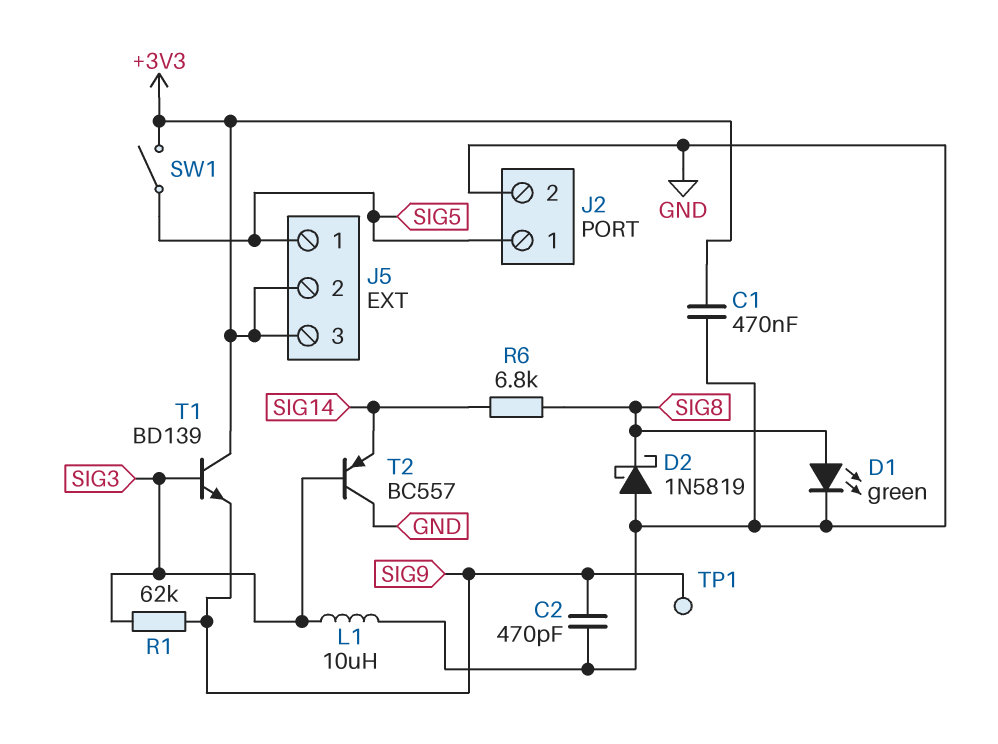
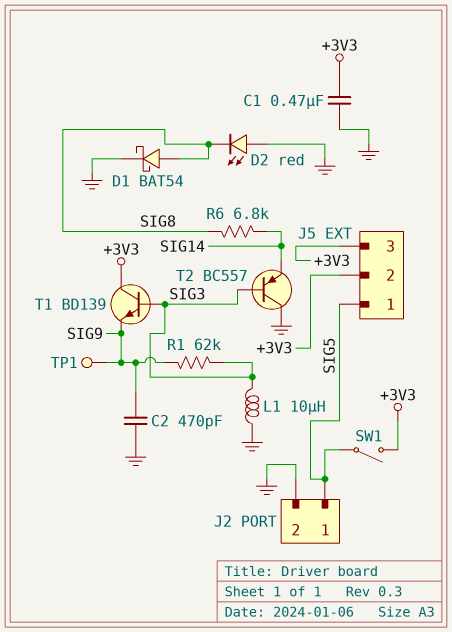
D1: LED green (A SIG8, K GND) -> schottky BAT54 (A SIG8, K GND)
D2: schottky 1N5819 (A GND, K SIG8) -> LED red (A GND, K SIG8)

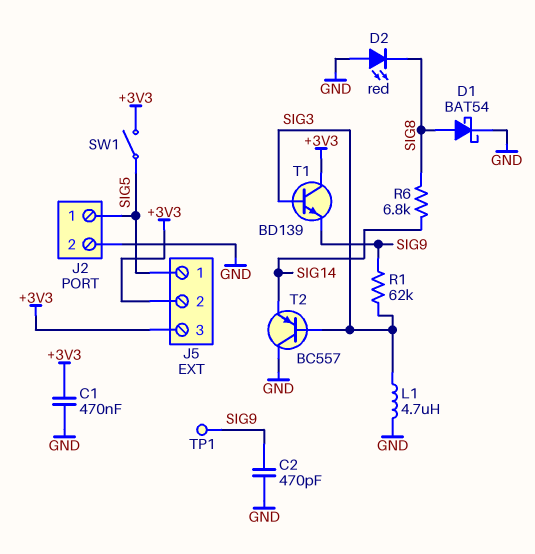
L1: 10uH (GND, SIG3) -> 4.7uH (GND, SIG3)

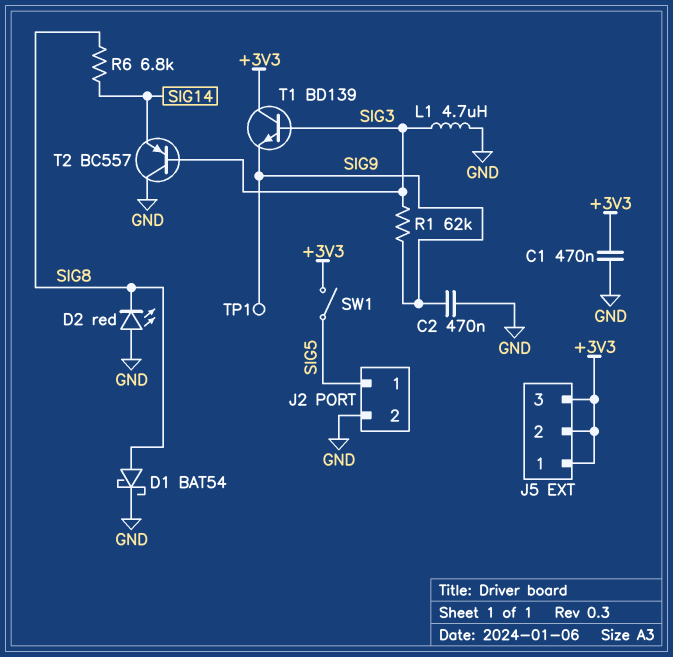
C2: 470pF (GND, SIG9) -> 470nF (GND, SIG9)
J5 pin 1: SIG5 -> +3V3

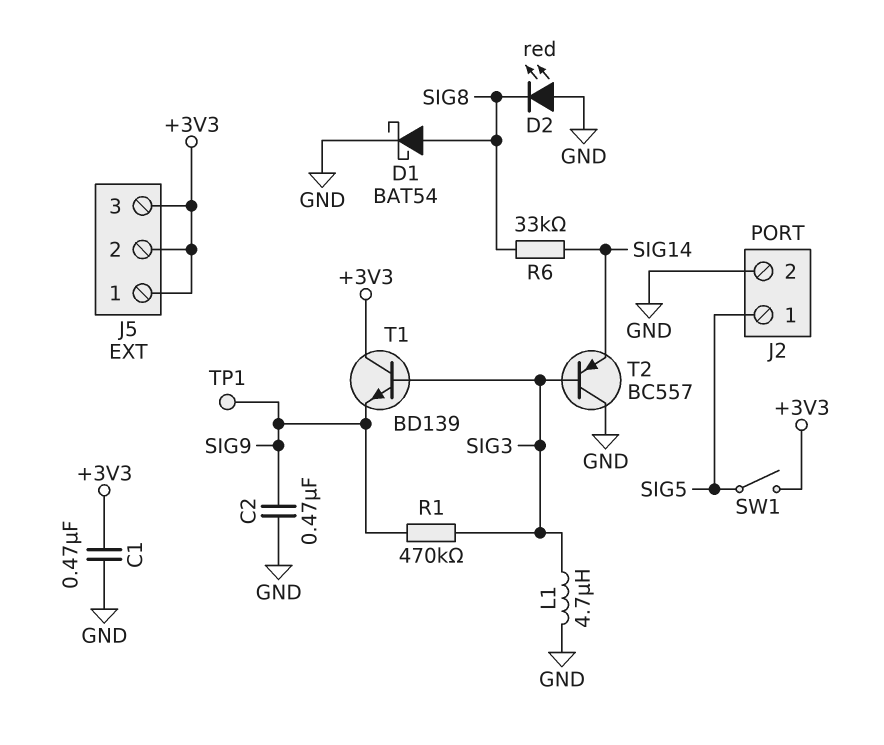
R1: 62k (SIG3, SIG9) -> 470k (SIG3, SIG9)
R6: 6.8k (SIG8, SIG14) -> 33k (SIG8, SIG14)

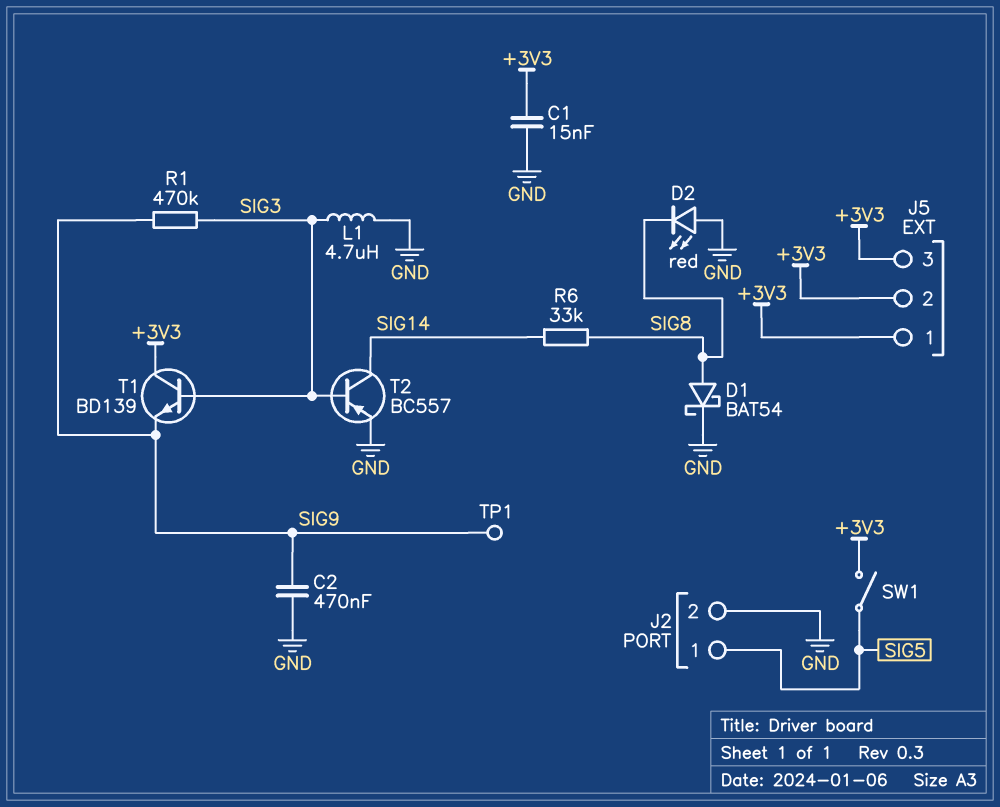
C1: 470nF (+3V3, GND) -> 15nF (+3V3, GND)
T2: PNP BC557 (B SIG3, C GND, E SIG14) -> PNP BC557 (B SIG3, C SIG14, E GND)

